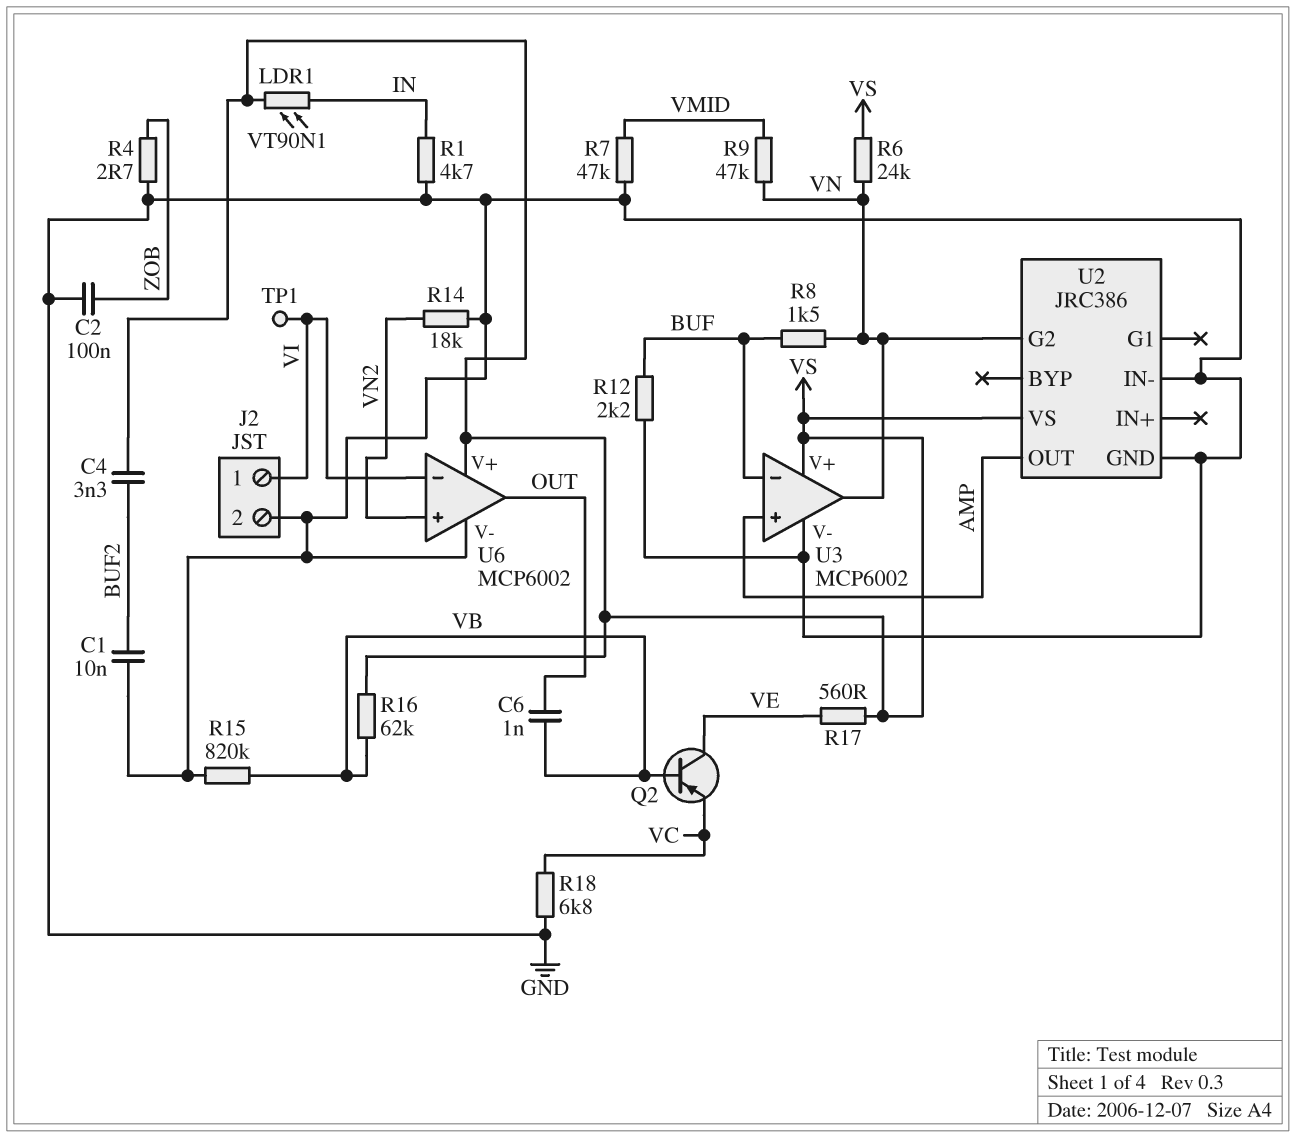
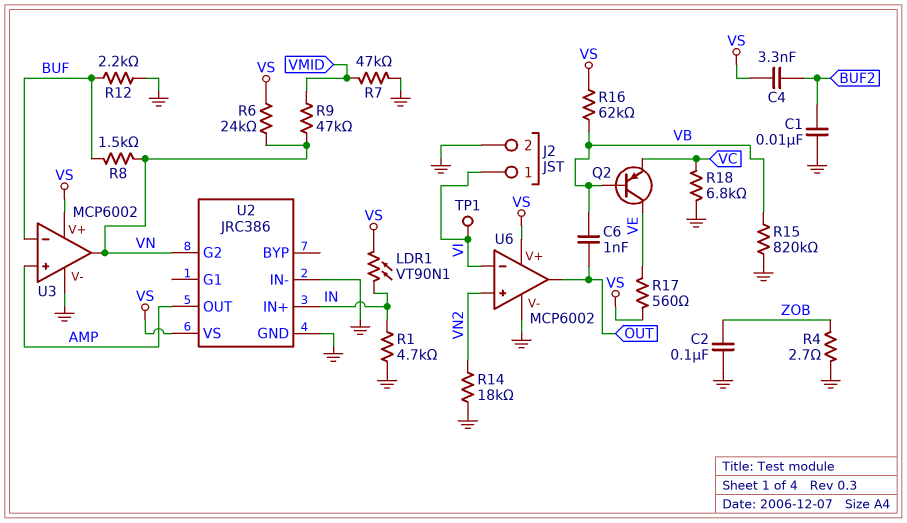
U2 pin IN+: none -> IN

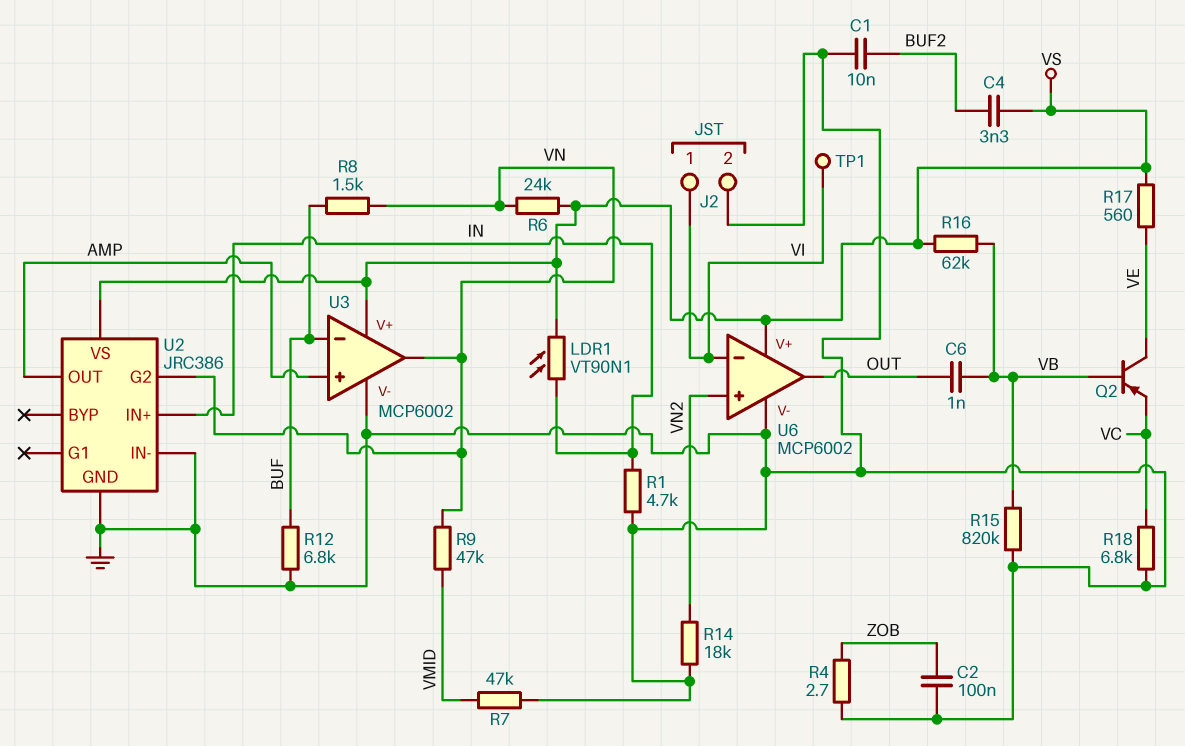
R12: 2.2k (BUF, GND) -> 6.8k (BUF, GND)

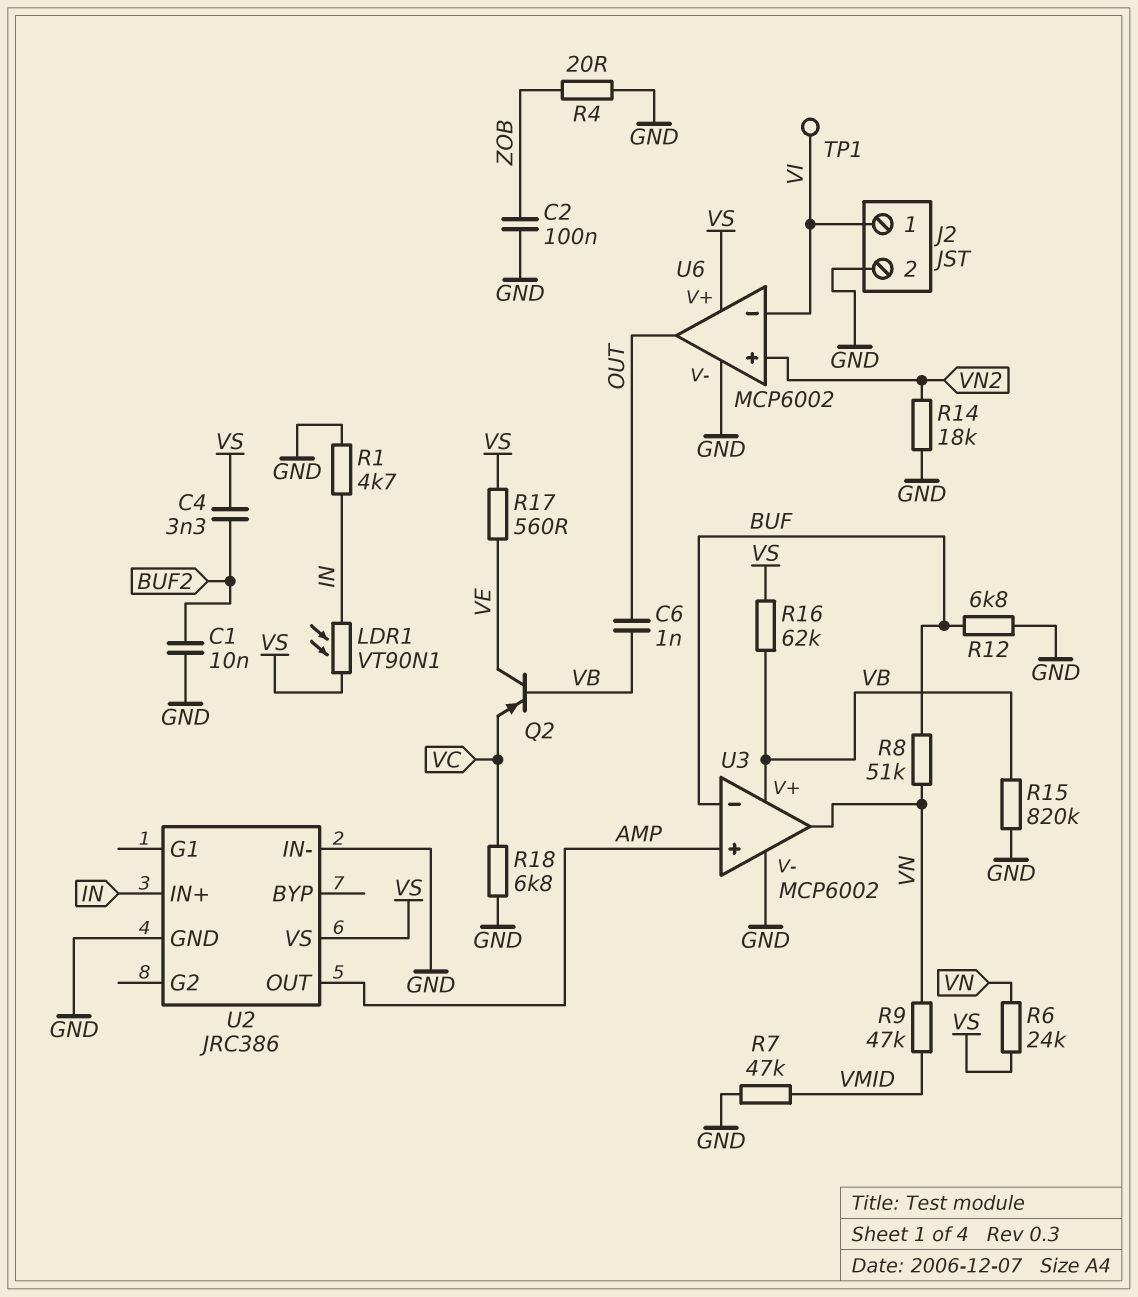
R4: 2.7 (GND, ZOB) -> 20 (GND, ZOB)
R8: 1.5k (BUF, VN) -> 51k (BUF, VN)
U2 pin G2: VN -> none
U3 pin V+: VS -> VB

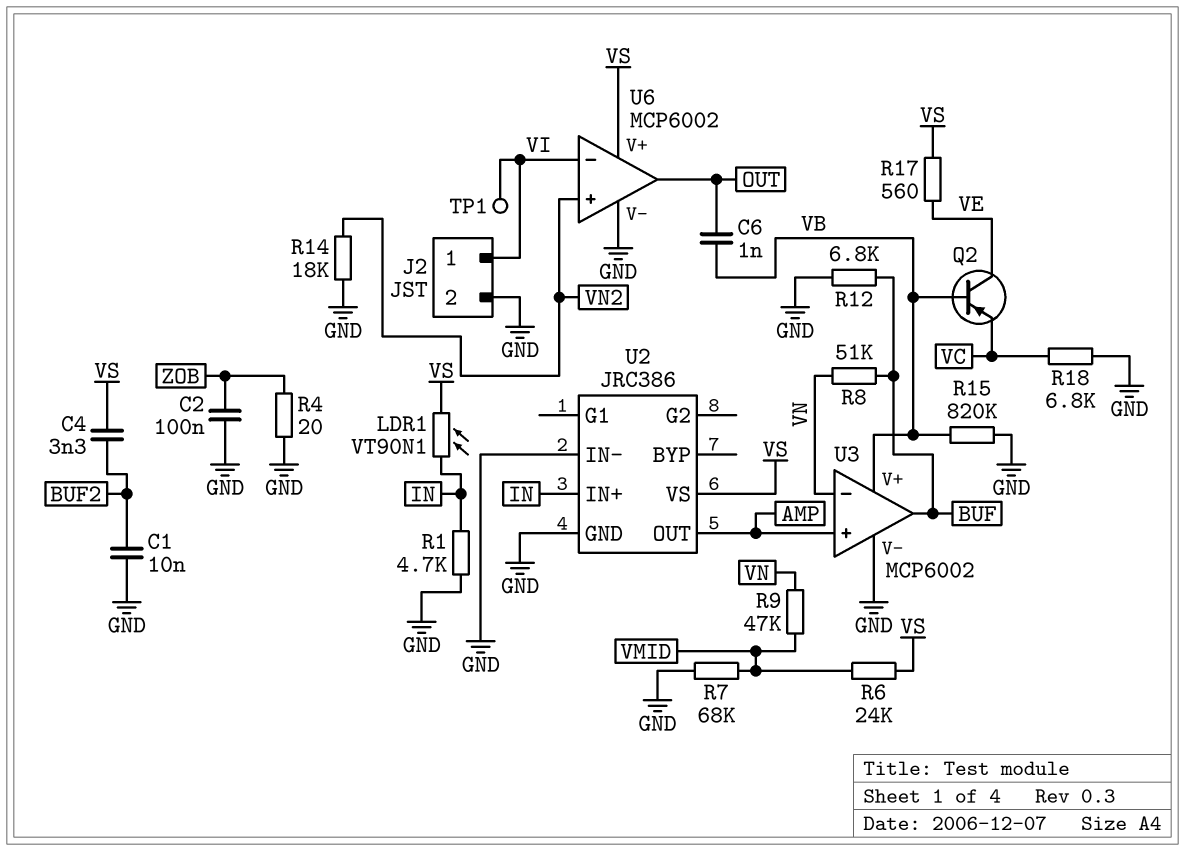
R6: 24k (VN, VS) -> 24k (VMID, VS)
R7: 47k (GND, VMID) -> 68k (GND, VMID)
R16: 62k (VB, VS) -> none
U3 pin in-: BUF -> VN
U3 pin out: VN -> BUF

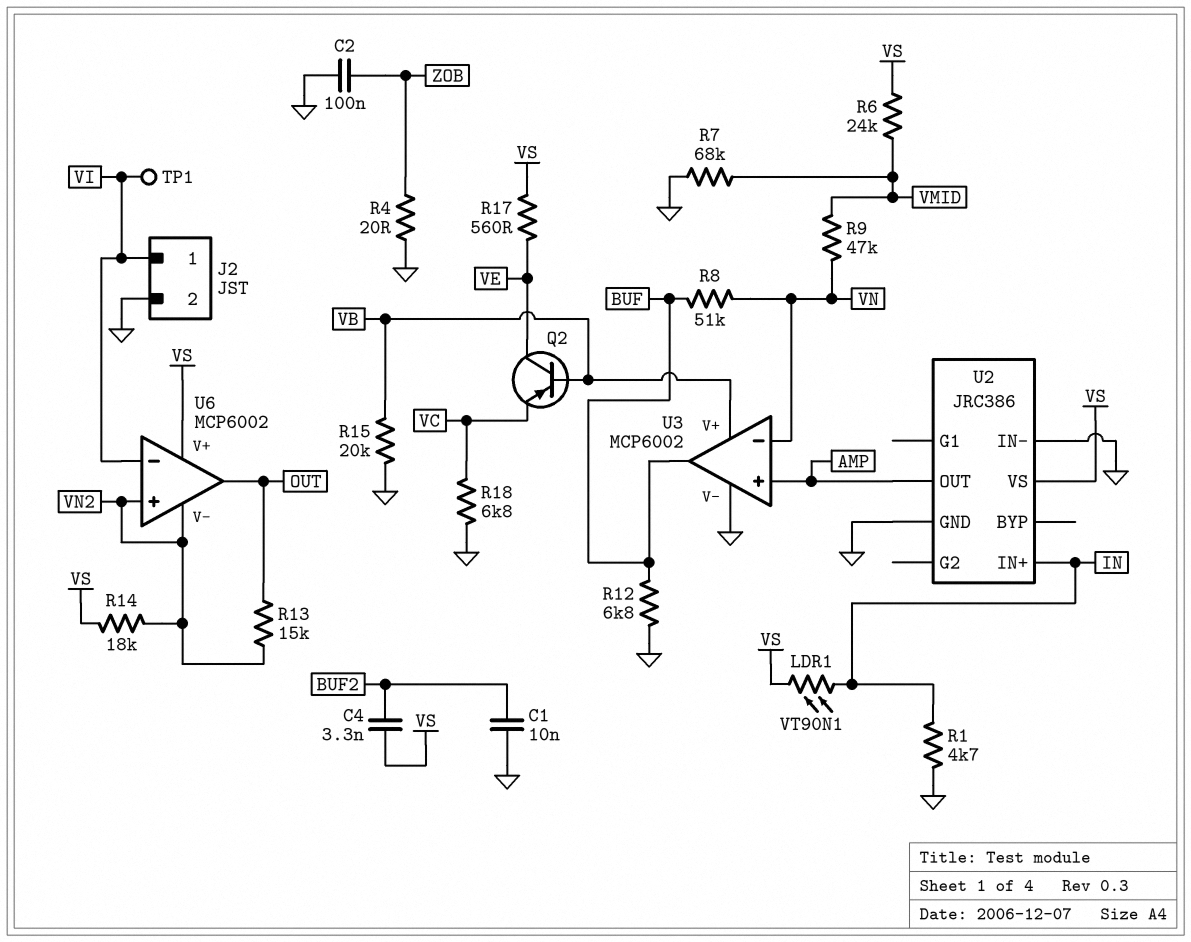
C6: 1nF (OUT, VB) -> none
R13: none -> 15k (OUT, VN2)
R14: 18k (GND, VN2) -> 18k (VN2, VS)
R15: 820k (GND, VB) -> 20k (GND, VB)
U6 pin V-: GND -> VN2

